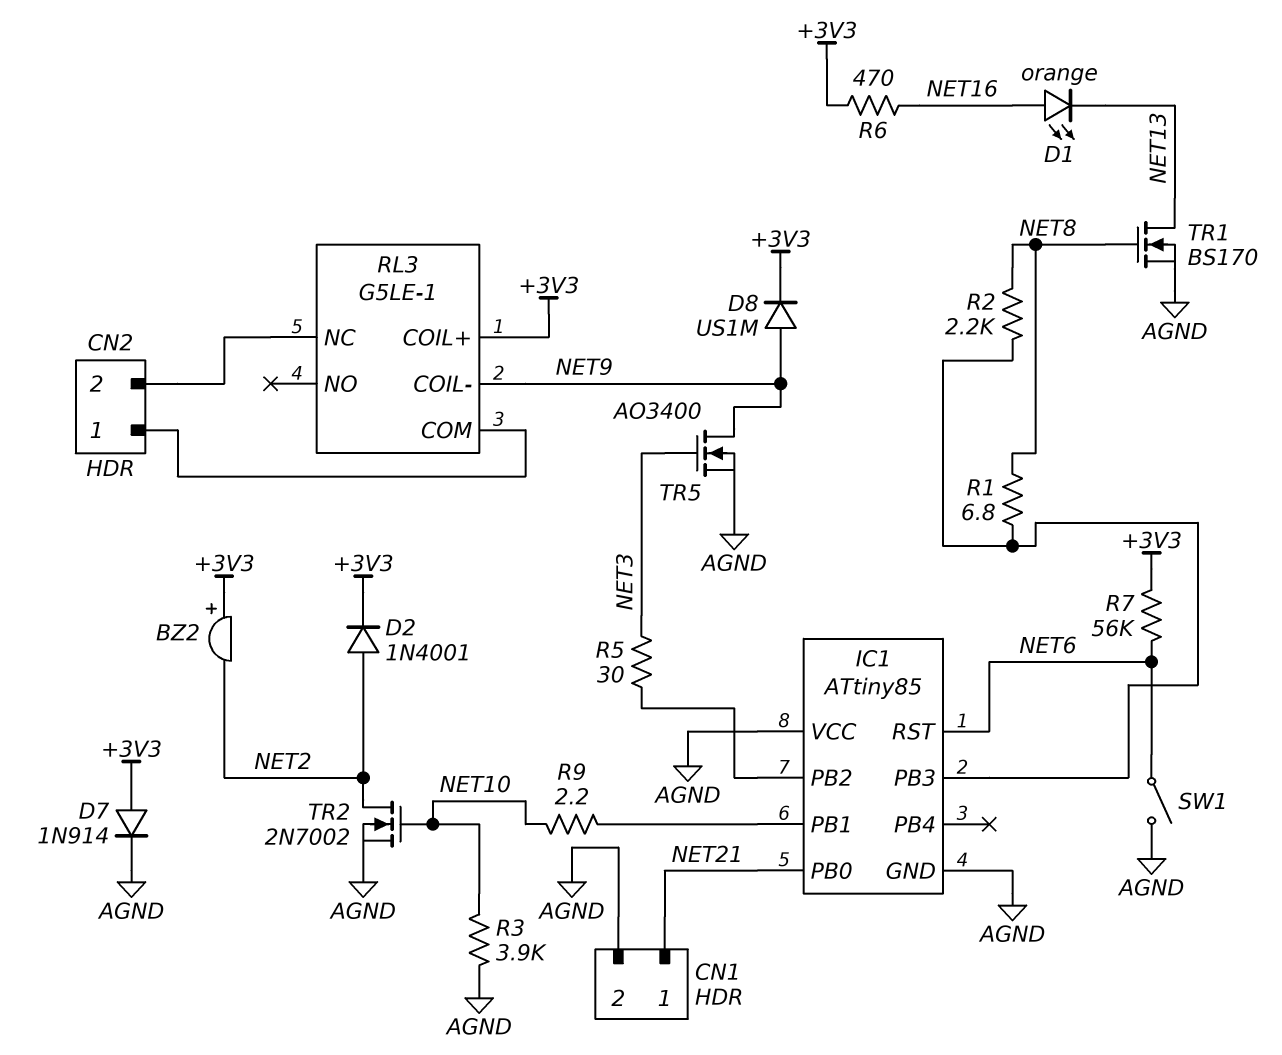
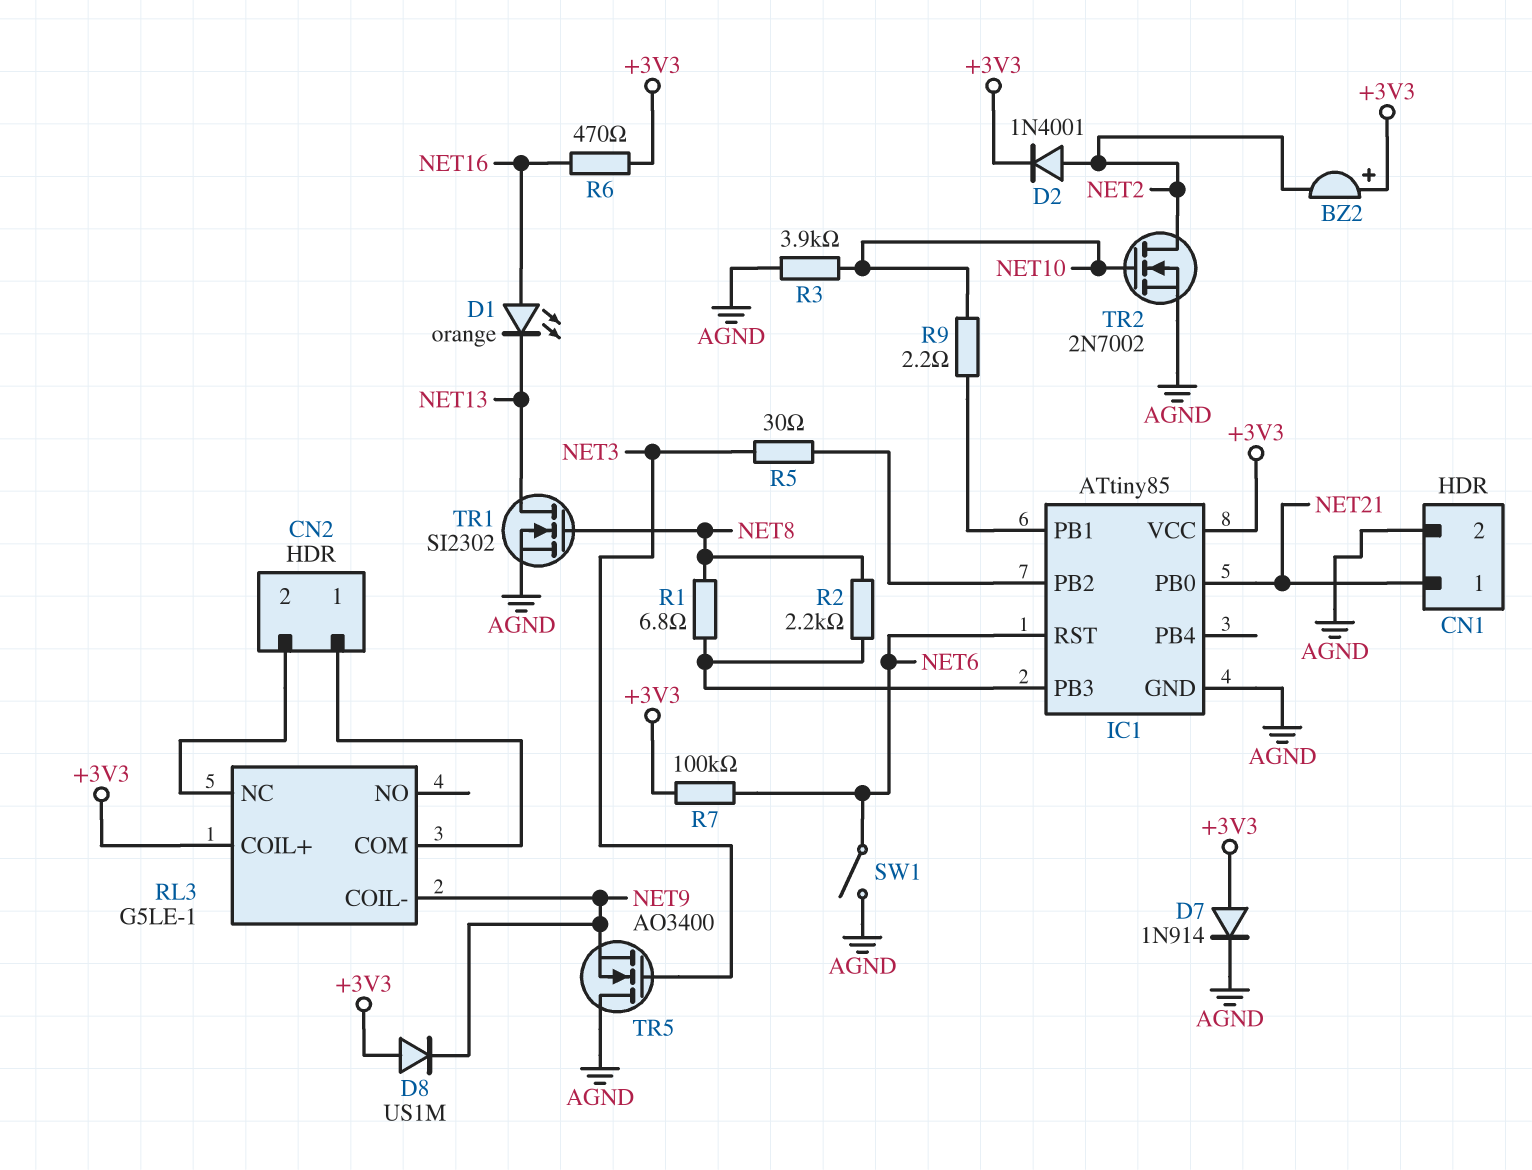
D8: diode US1M (A NET9, K +3V3) -> diode US1M (A +3V3, K NET9)
IC1 pin VCC: AGND -> +3V3
R7: 56k (+3V3, NET6) -> 100k (+3V3, NET6)
TR1: NMOS BS170 (G NET8, D NET13, S AGND) -> NMOS SI2302 (G NET8, D NET13, S AGND)
TR5: NMOS AO3400 (G NET3, D NET9, S AGND) -> NMOS AO3400 (G NET3, D AGND, S NET9)

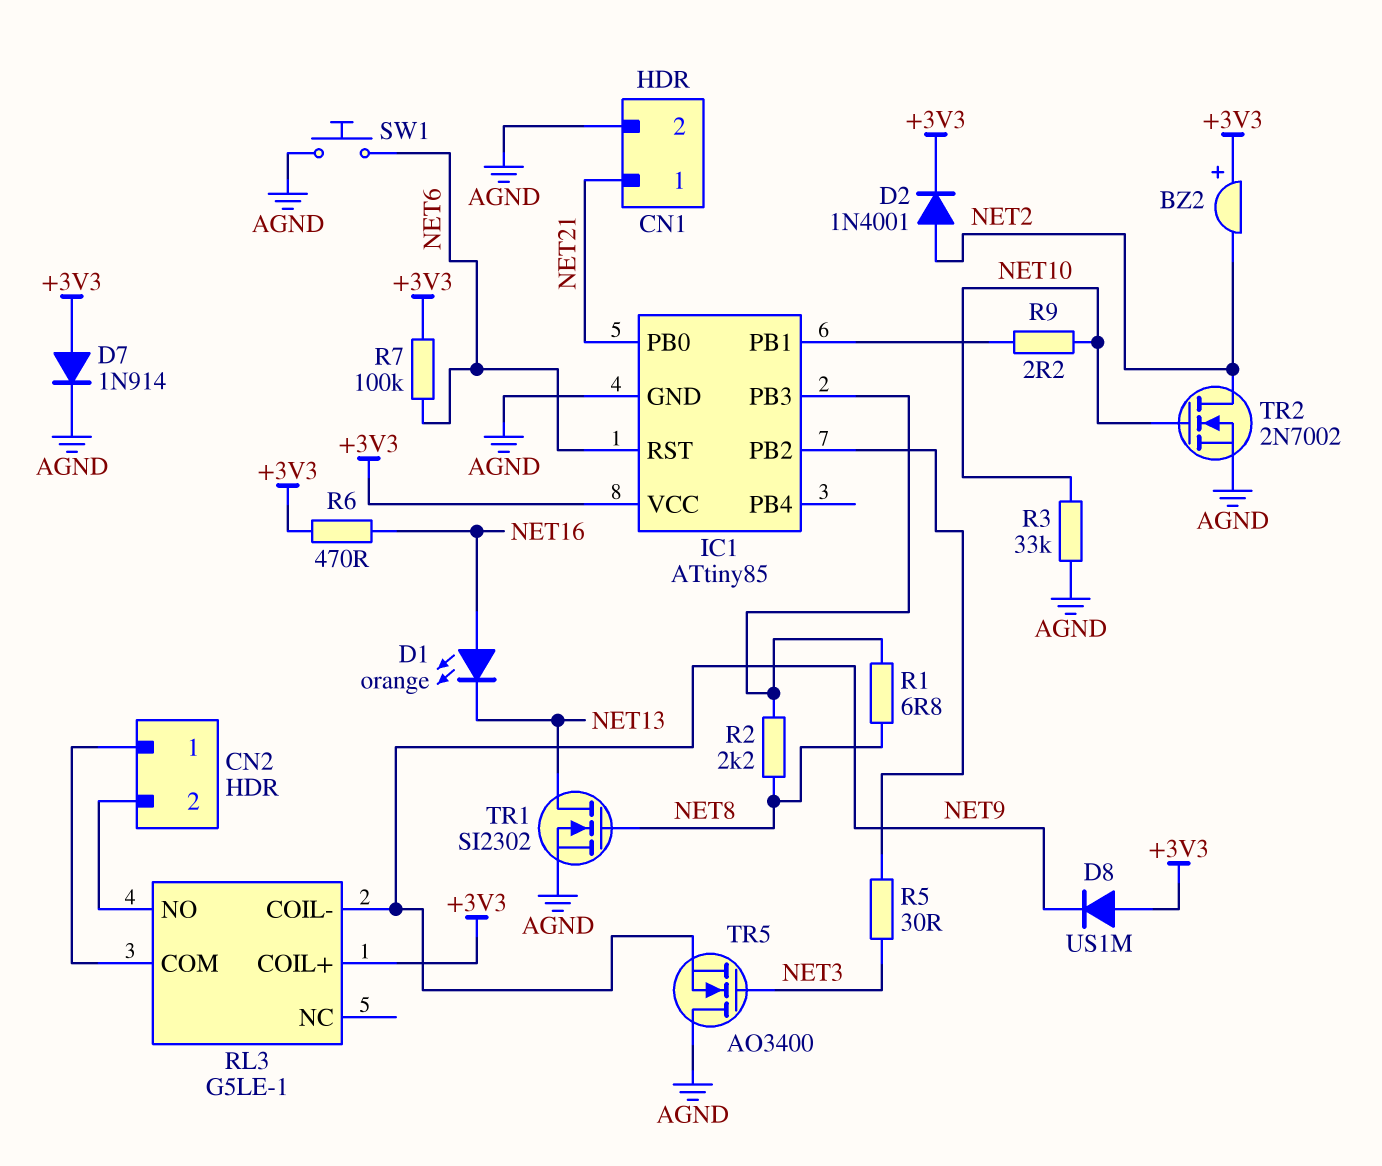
R3: 3.9k (AGND, NET10) -> 33k (AGND, NET10)
RL3 pin NC: CN2/2 -> none
RL3 pin NO: none -> CN2/2
SW1: switch (AGND, NET6) -> button (AGND, NET6)

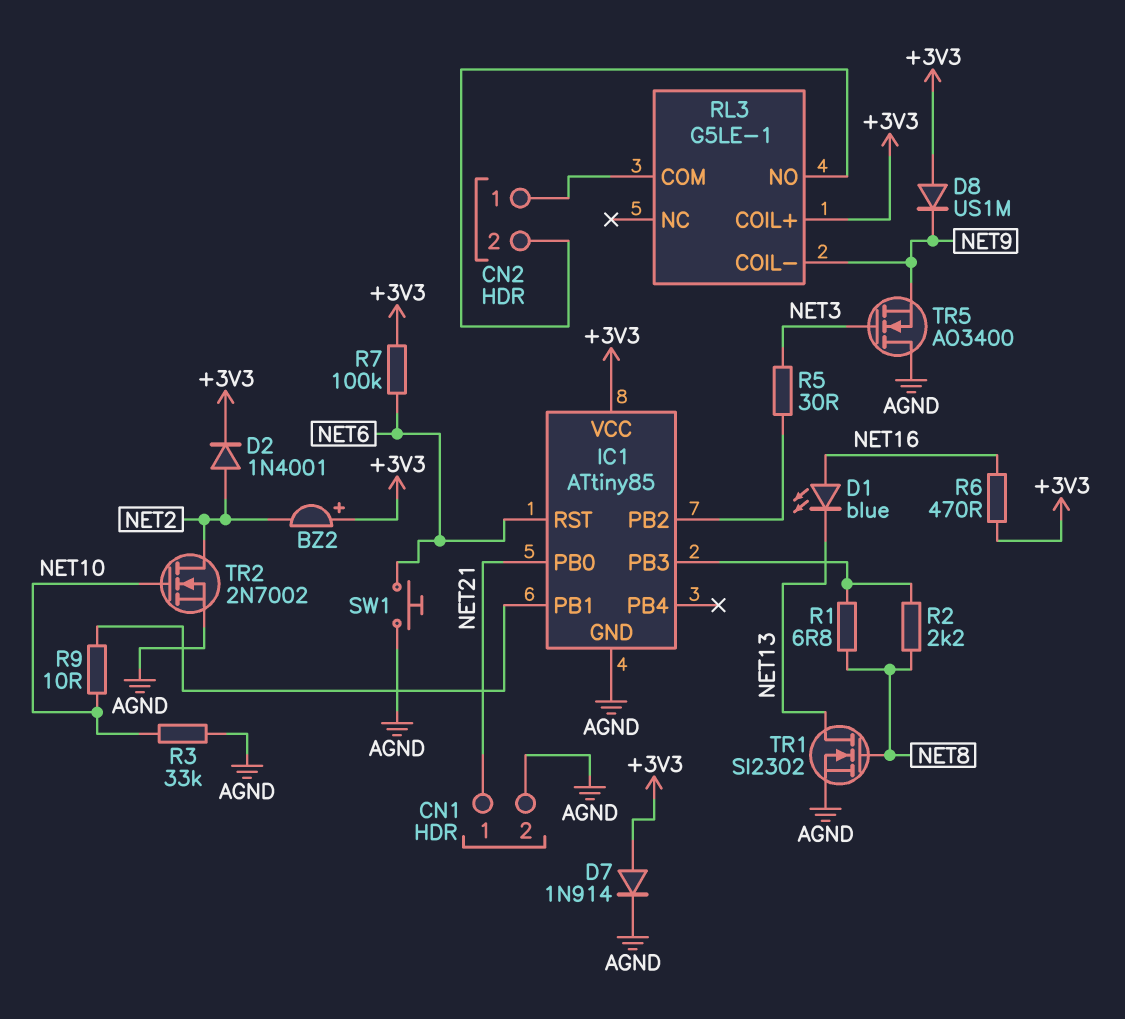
D1: LED orange (A NET16, K NET13) -> LED blue (A NET16, K NET13)
R9: 2.2 (IC1/PB1, NET10) -> 10 (IC1/PB1, NET10)

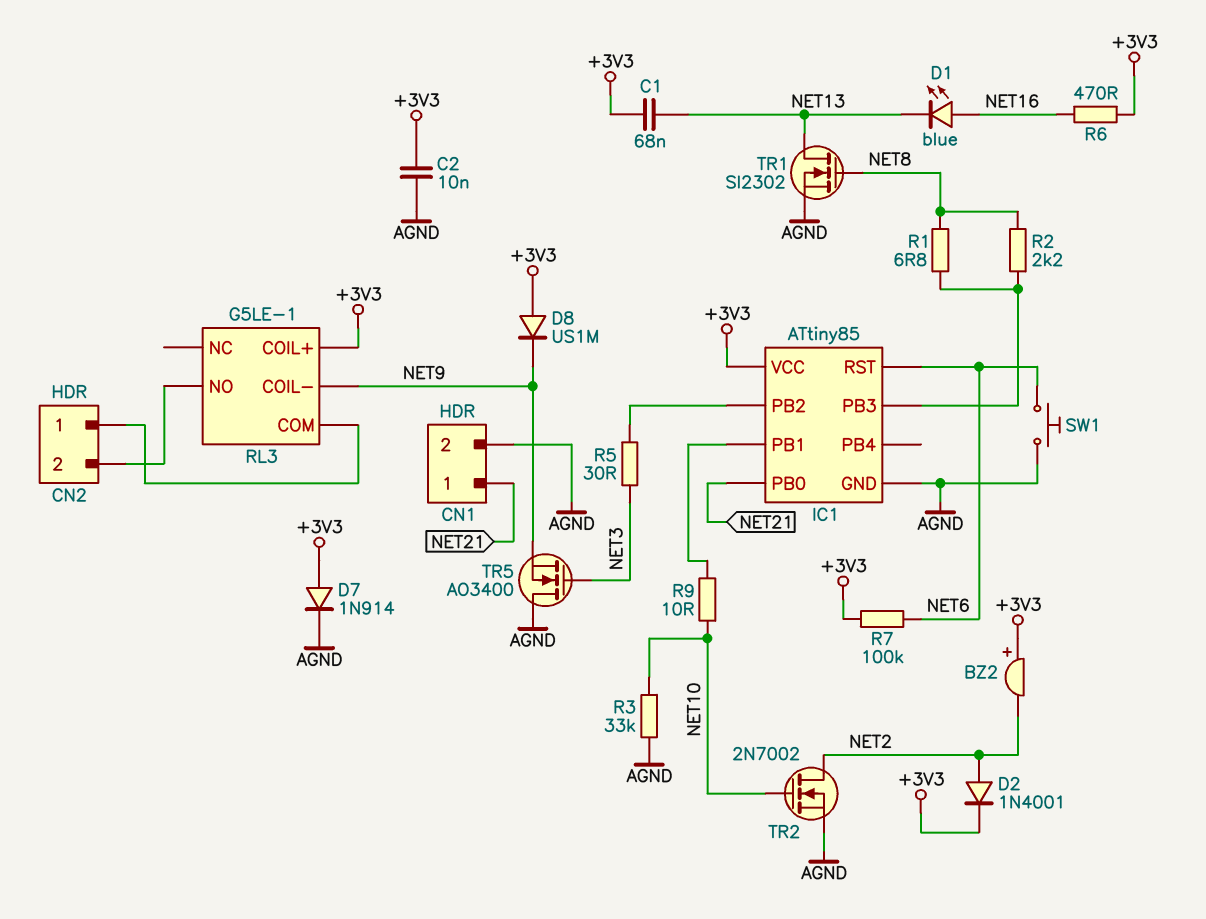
C1: none -> 68nF (+3V3, NET13)
C2: none -> 10nF (+3V3, AGND)

